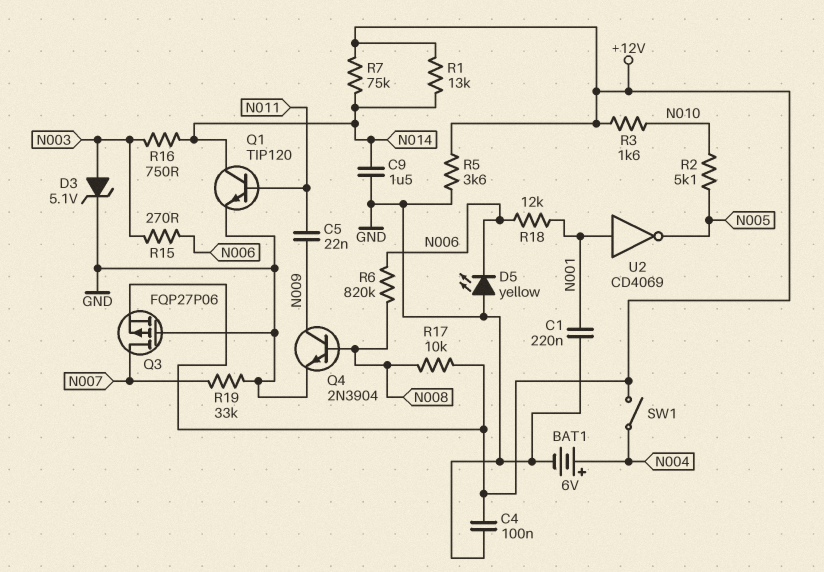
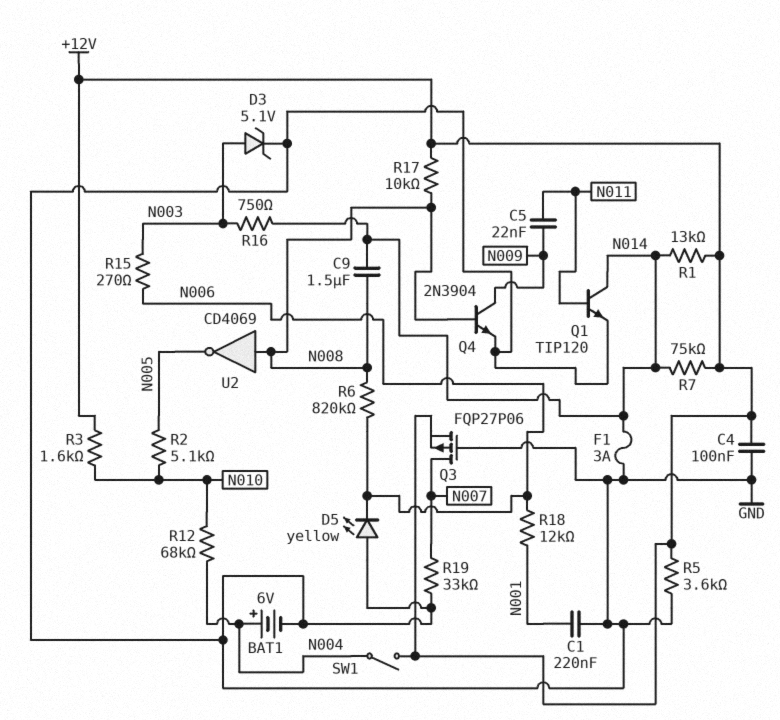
C9: 1.5uF (GND, N014) -> 1.5uF (N008, N014)
F1: none -> 3A (GND, N014)
R12: none -> 68k (N004, N010)
U2: NOT CD4069 (in N001, out N005) -> NOT CD4069 (in N008, out N005)

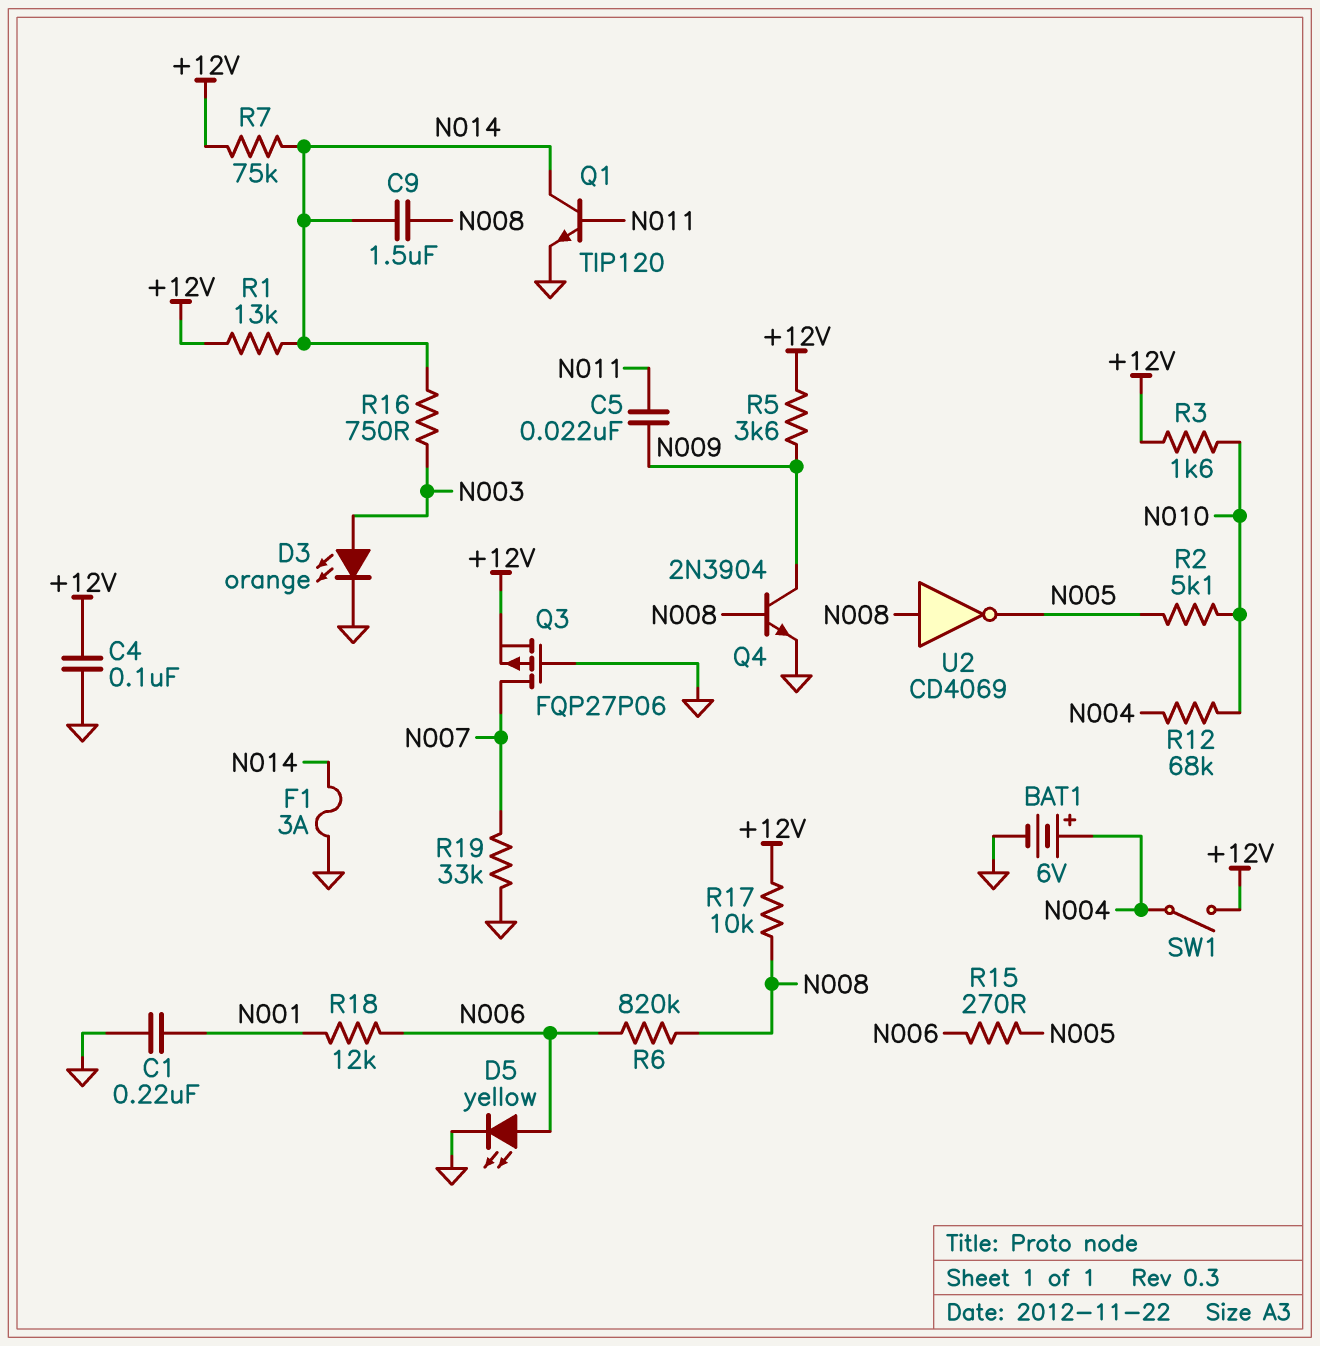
D3: zener 5.1V (A N003, K GND) -> LED orange (A N003, K GND)
D5: LED yellow (A GND, K N006) -> LED yellow (A N006, K GND)
R5: 3.6k (+12V, GND) -> 3.6k (+12V, N009)
R15: 270 (N003, N006) -> 270 (N005, N006)

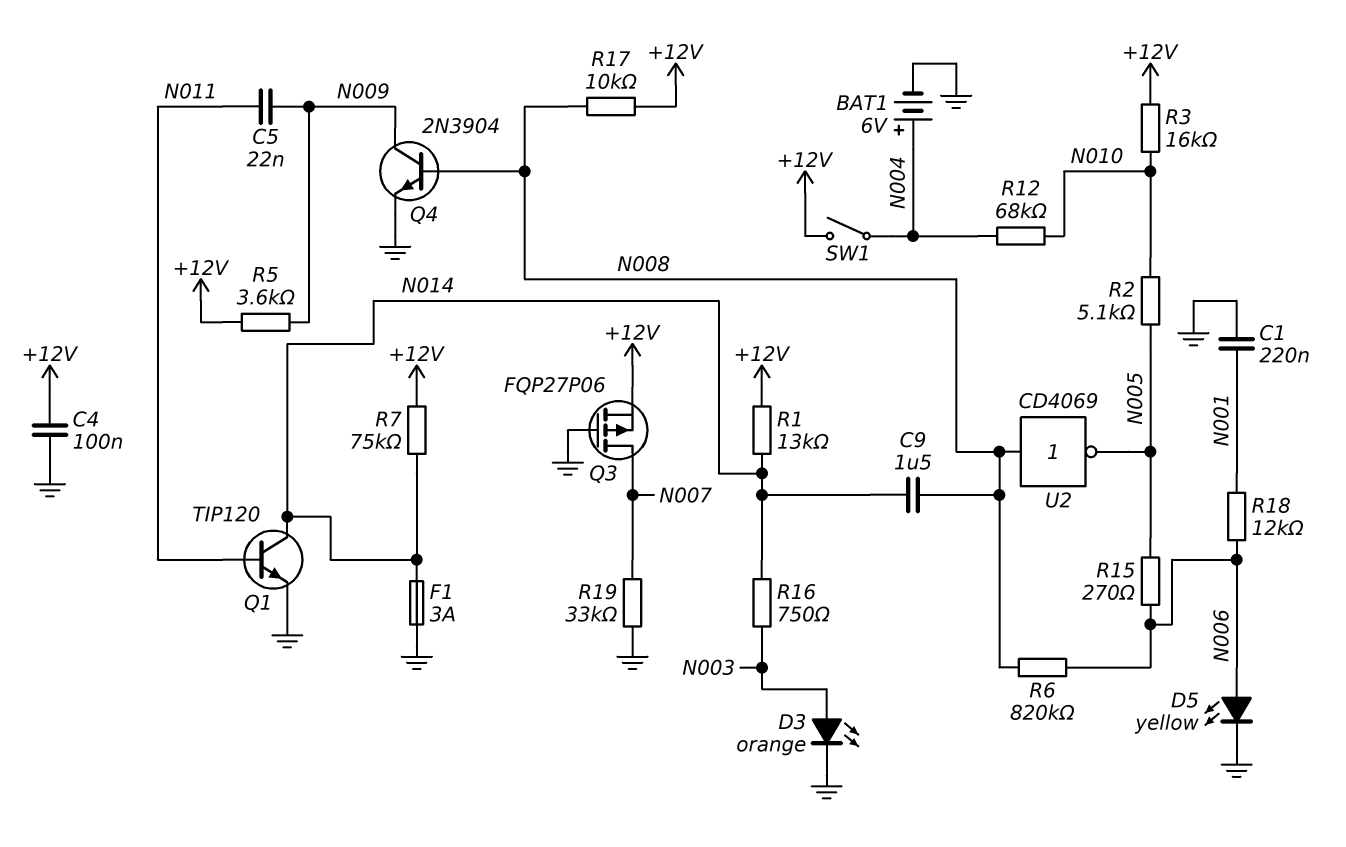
R3: 1.6k (+12V, N010) -> 16k (+12V, N010)

